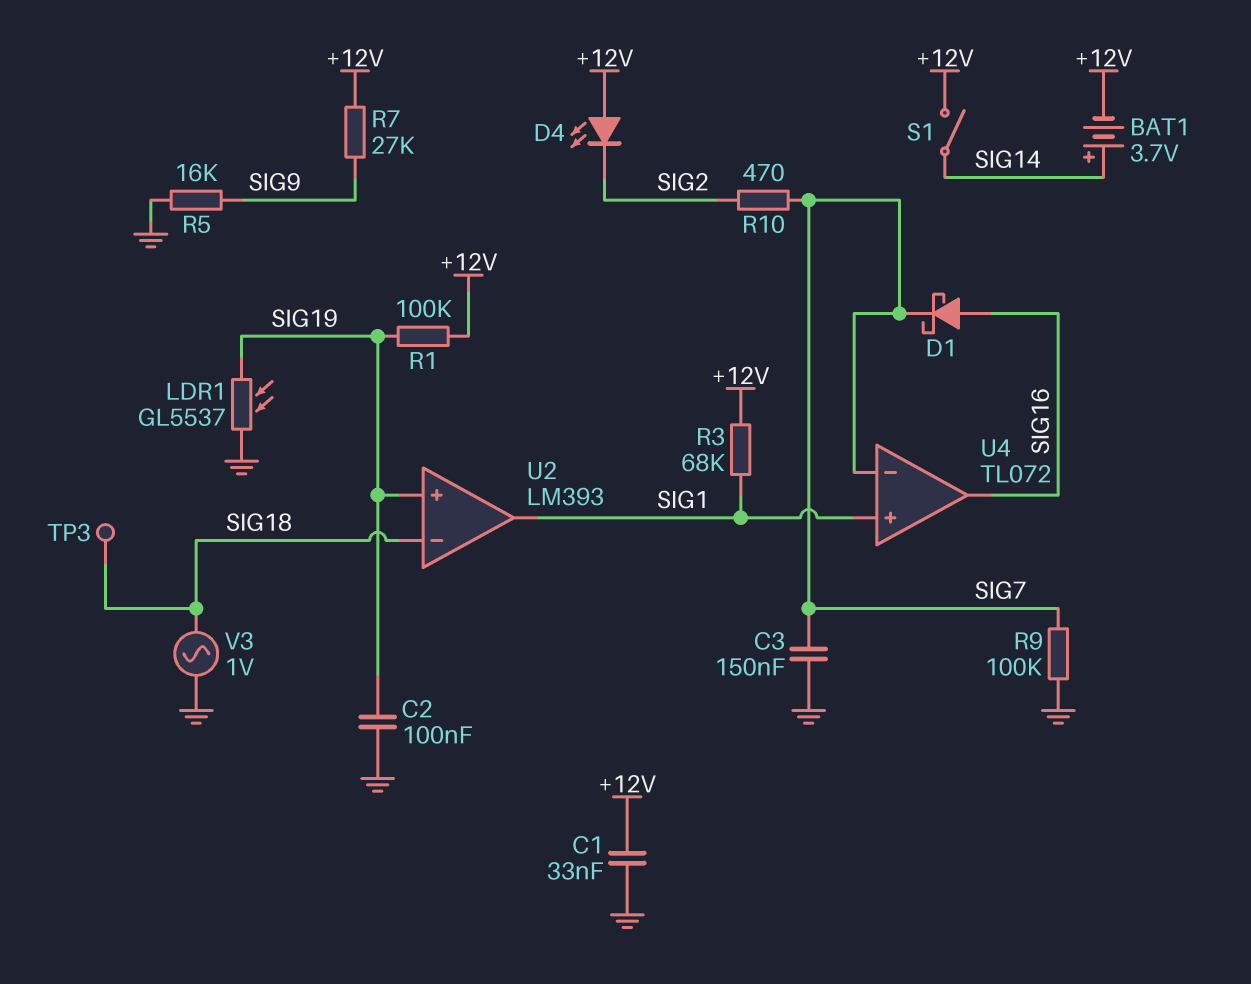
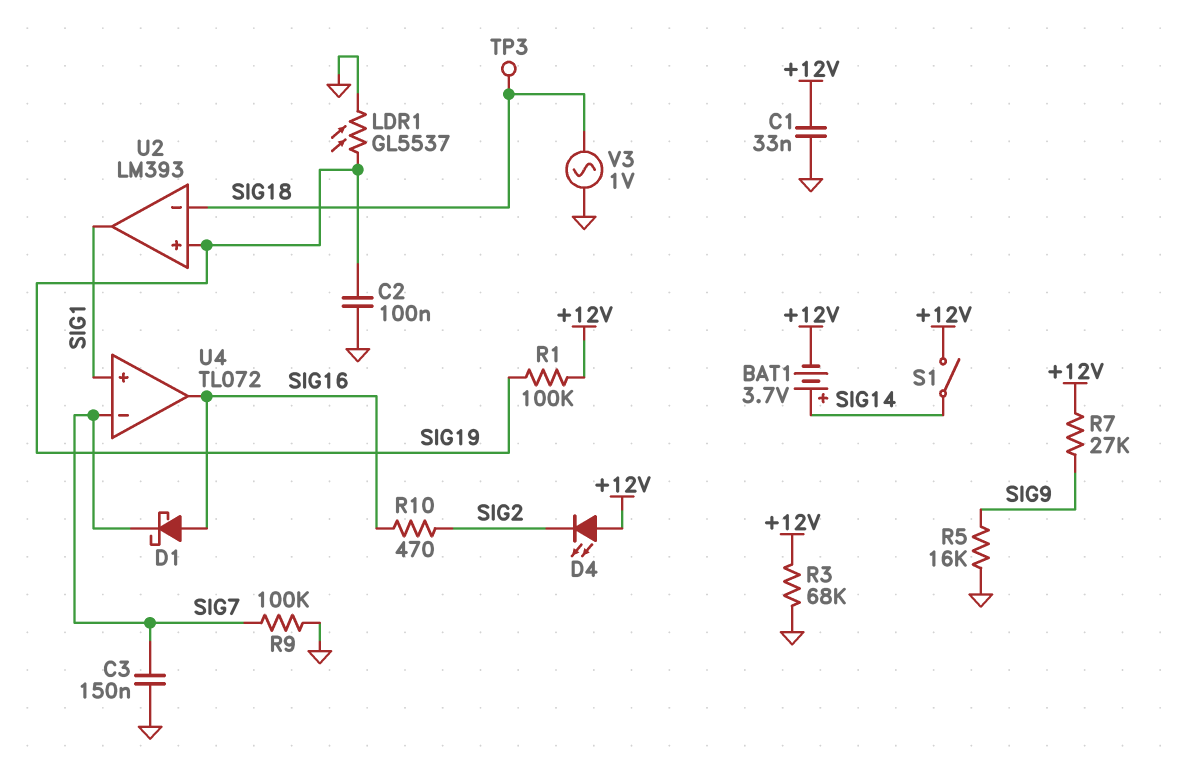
R3: 68k (+12V, SIG1) -> 68k (+12V, GND)
R10: 470 (SIG2, SIG7) -> 470 (SIG2, SIG16)

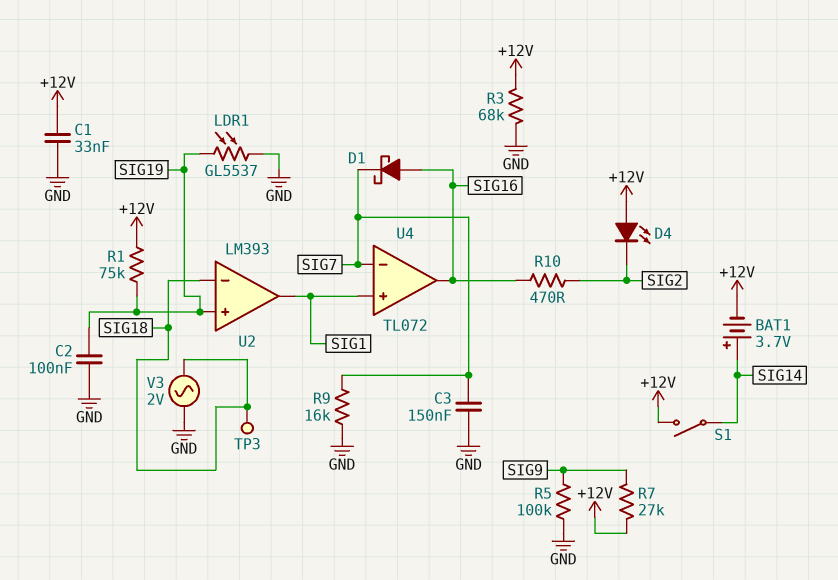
R1: 100k (+12V, SIG19) -> 75k (+12V, SIG19)
R5: 16k (GND, SIG9) -> 100k (GND, SIG9)
R9: 100k (GND, SIG7) -> 16k (GND, SIG7)
V3: AC 1V (GND, SIG18) -> AC 2V (GND, SIG18)

